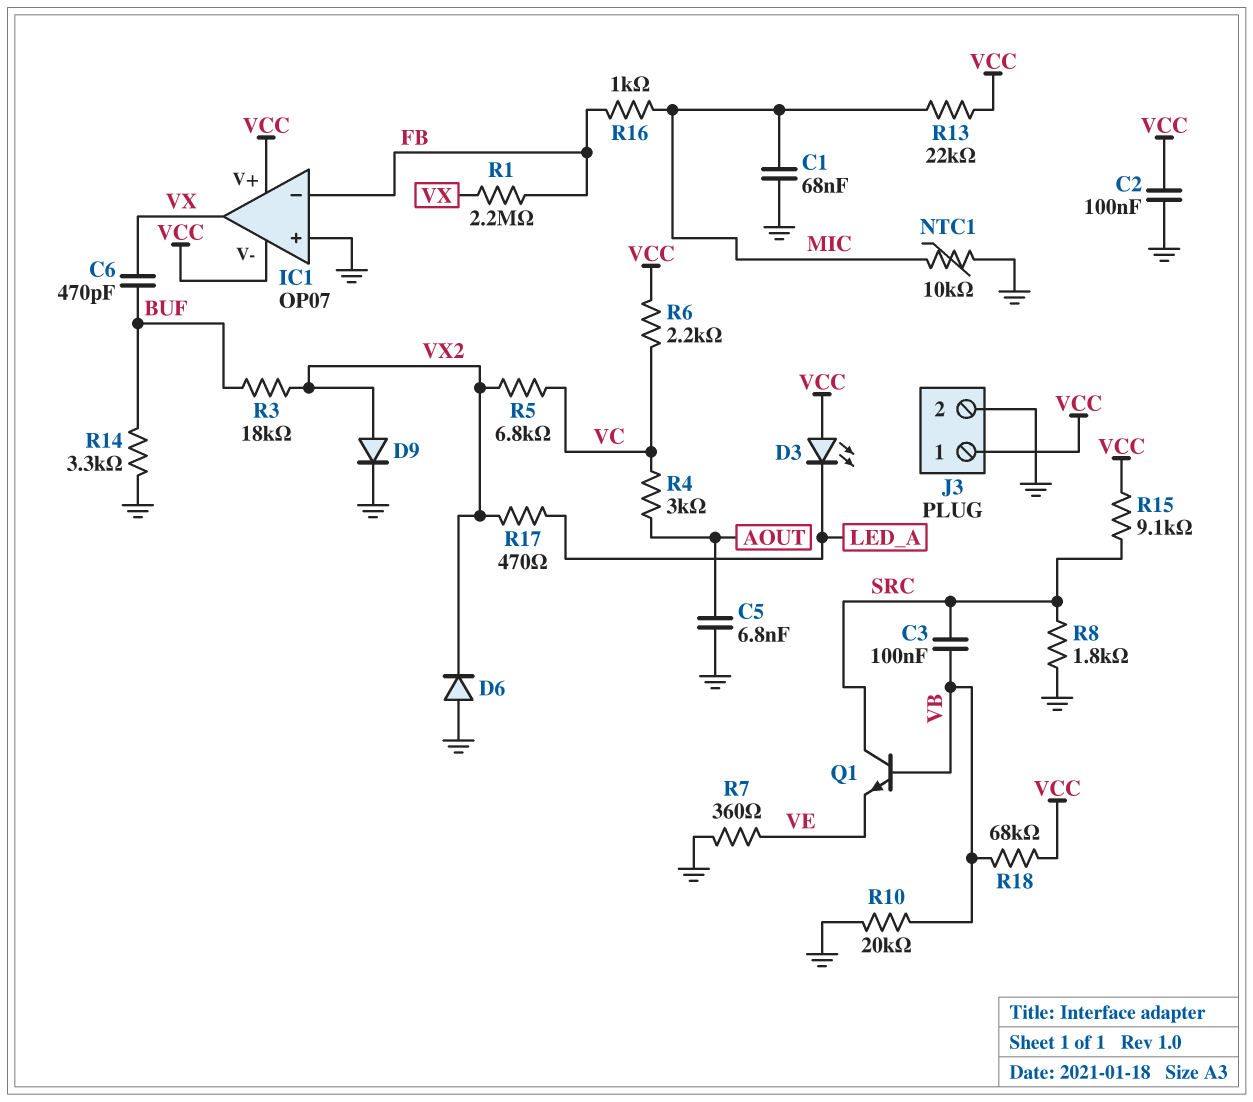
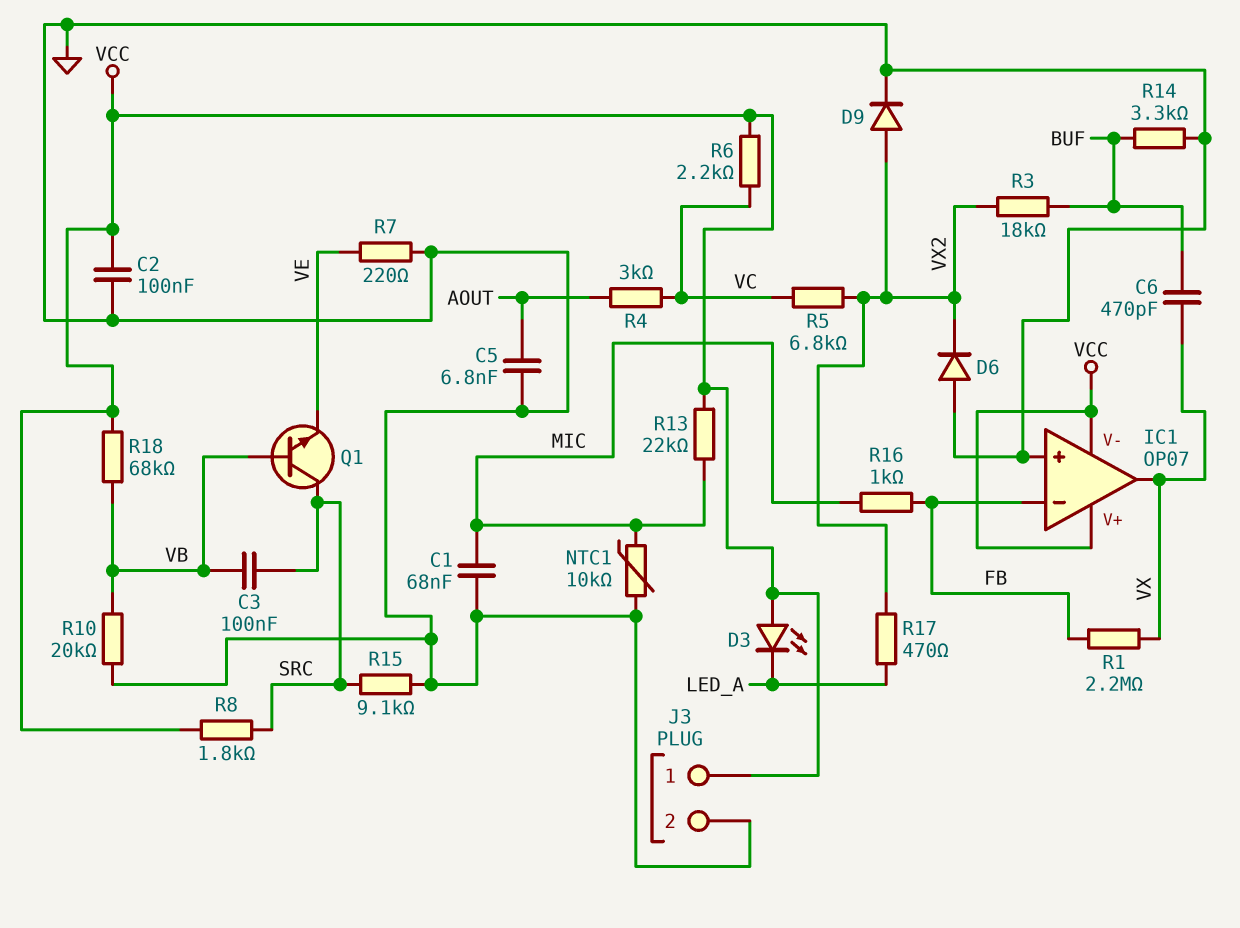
R7: 360 (GND, VE) -> 220 (GND, VE)
R8: 1.8k (GND, SRC) -> 1.8k (SRC, VCC)
R15: 9.1k (SRC, VCC) -> 9.1k (GND, SRC)

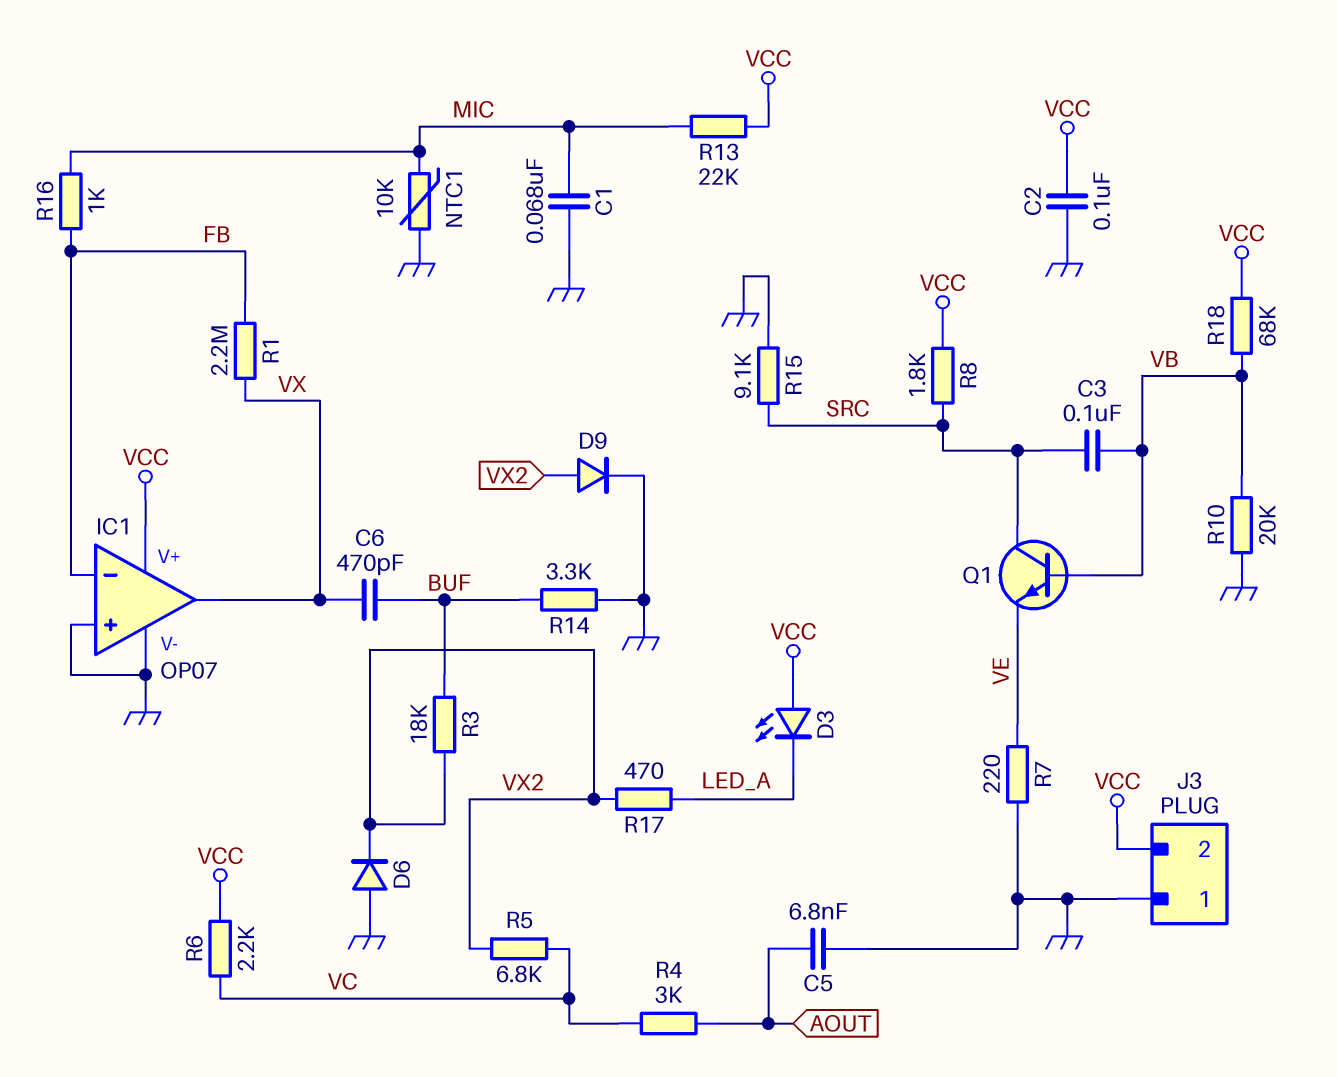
IC1 pin V-: VCC -> GND
J3 pin 1: VCC -> GND
J3 pin 2: GND -> VCC

